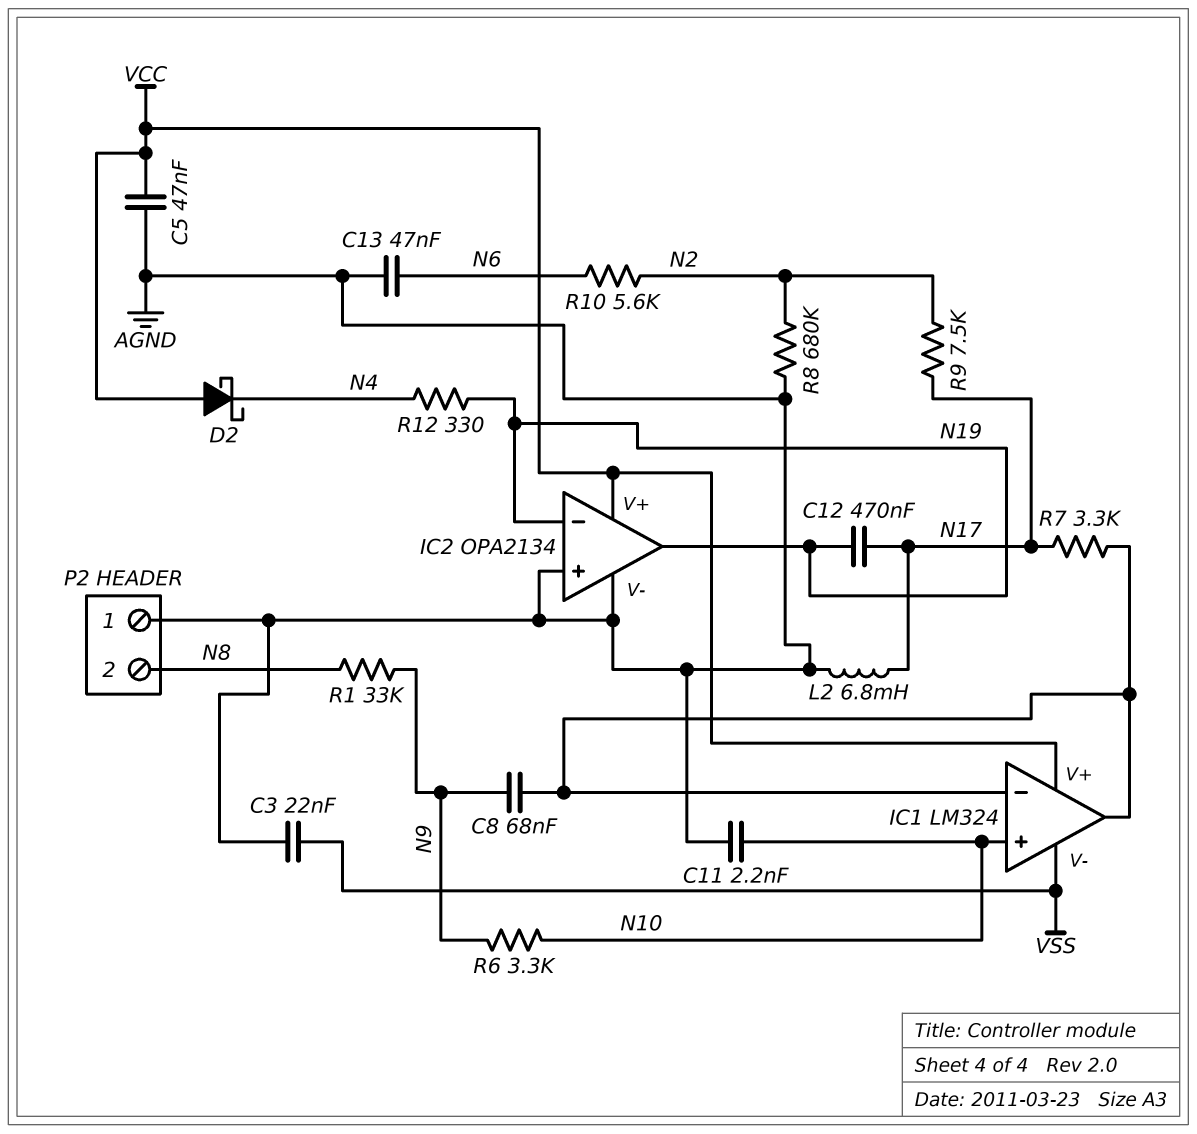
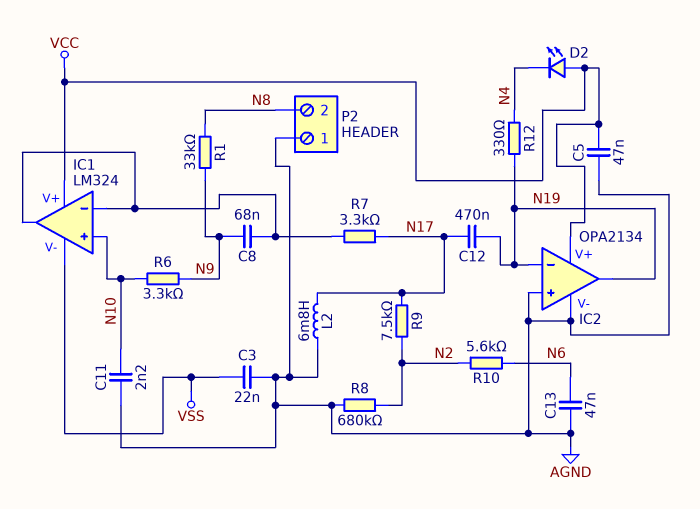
D2: schottky (A VCC, K N4) -> LED (A VCC, K N4)

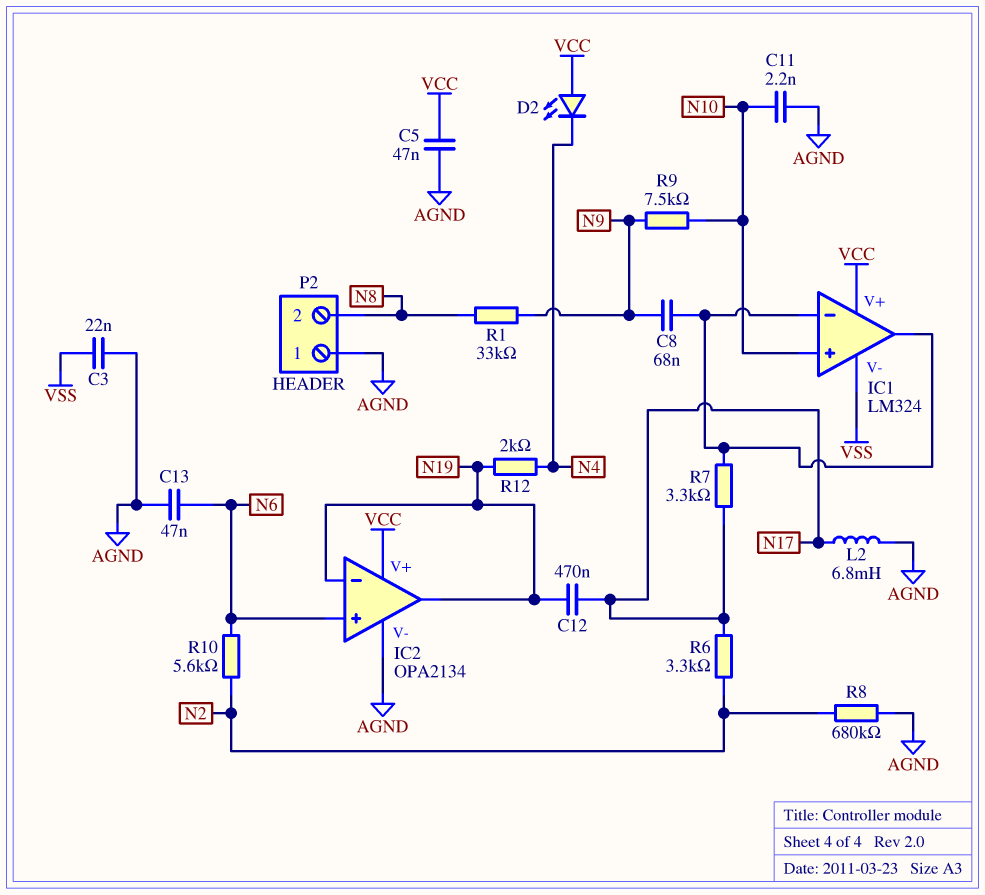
IC2 pin in+: AGND -> N6
R6: 3.3k (N9, N10) -> 3.3k (N2, N17)
R9: 7.5k (N2, N17) -> 7.5k (N9, N10)
R12: 330 (N4, N19) -> 2k (N4, N19)

